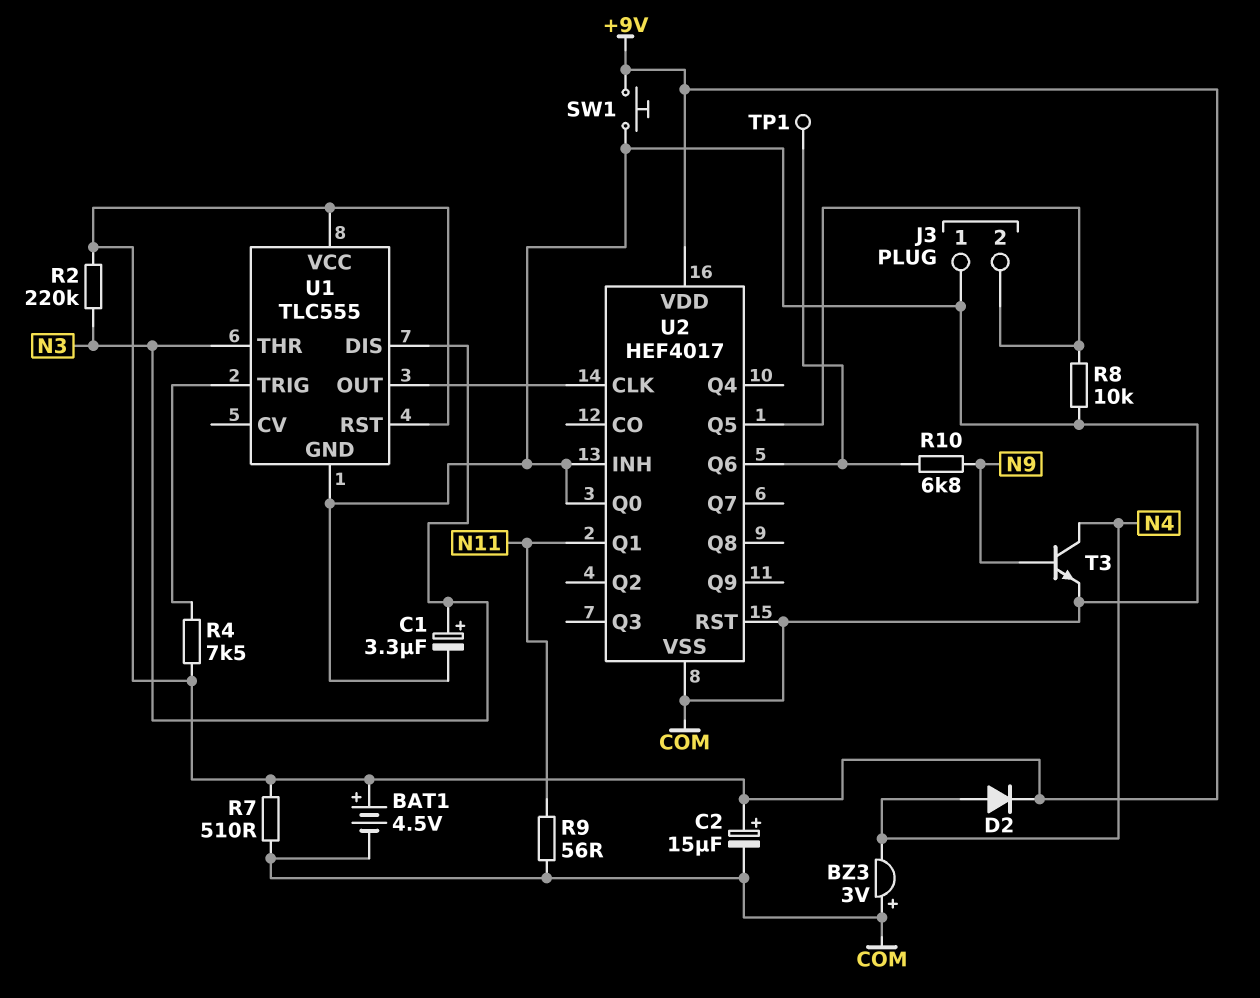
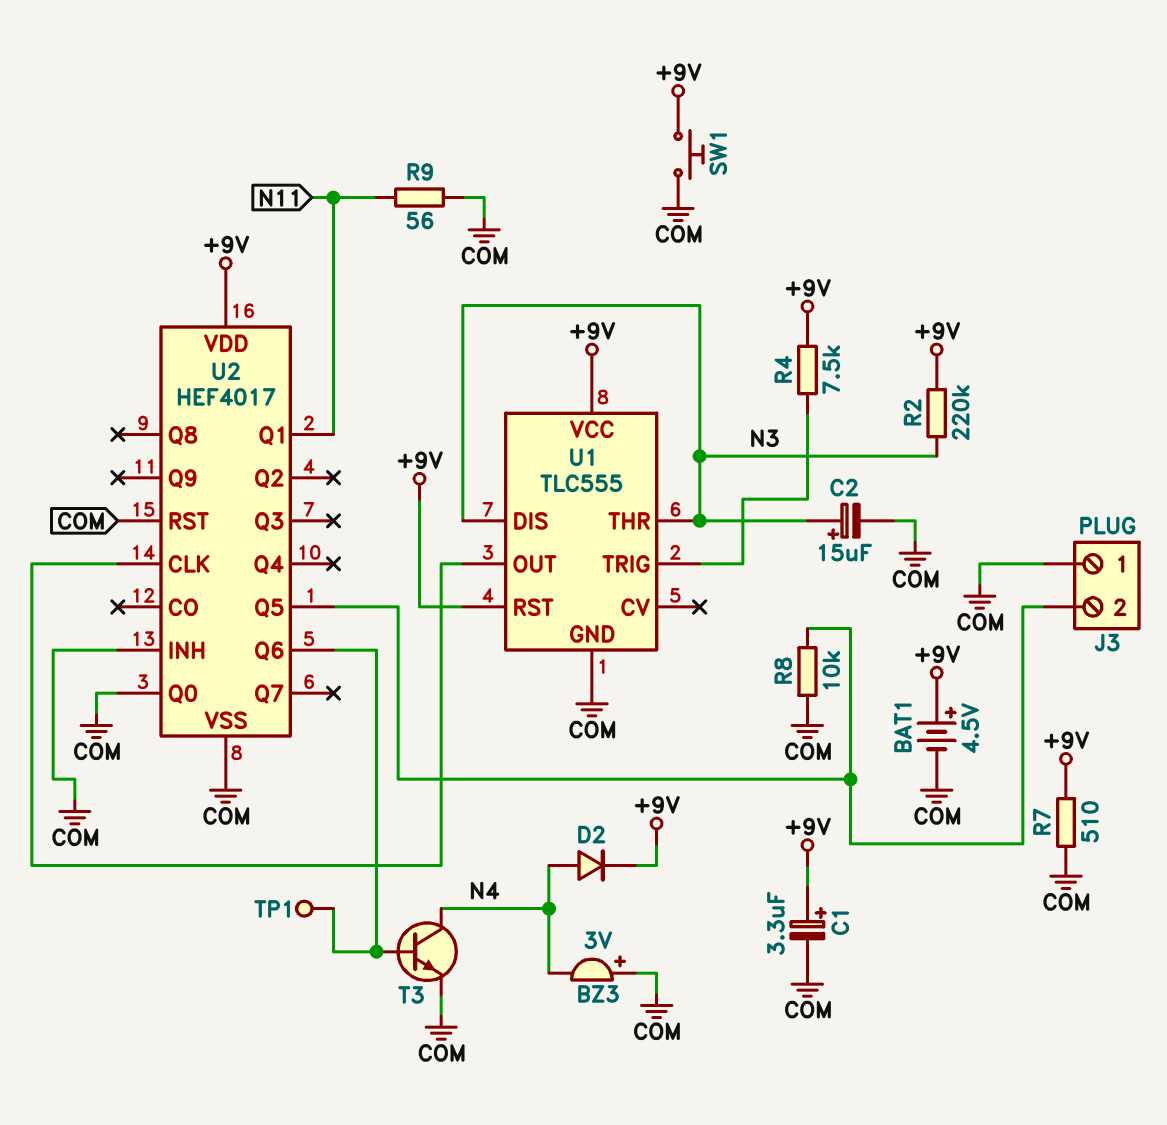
C1: 3.3uF (plus N3, minus COM) -> 3.3uF (plus +9V, minus COM)
C2: 15uF (plus +9V, minus COM) -> 15uF (plus N3, minus COM)
R10: 6.8k (N9, U2/Q6) -> none
T3: NPN (B N9, C N4, E COM) -> NPN (B U2/Q6, C N4, E COM)

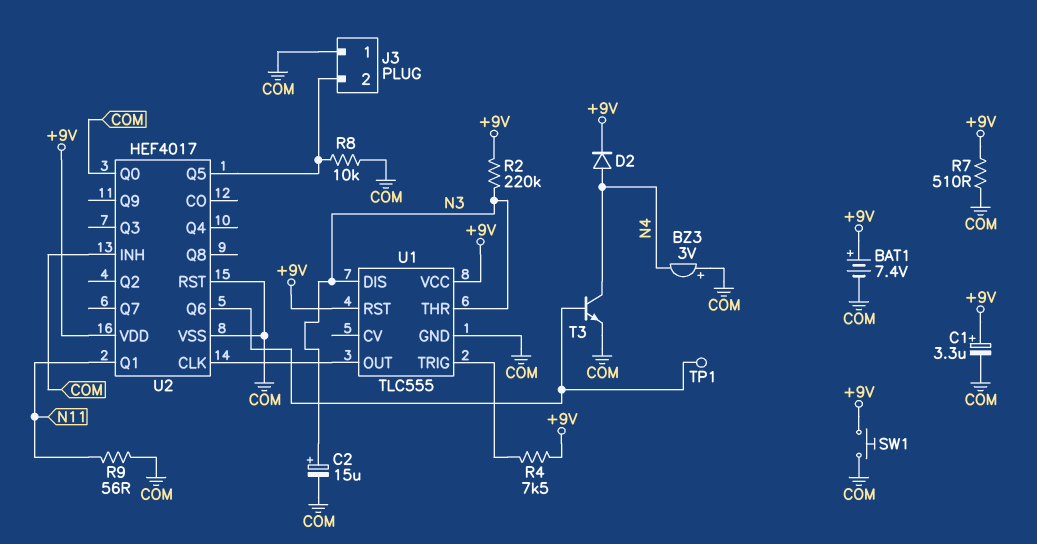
BAT1: 4.5V (plus +9V, minus COM) -> 7.4V (plus +9V, minus COM)

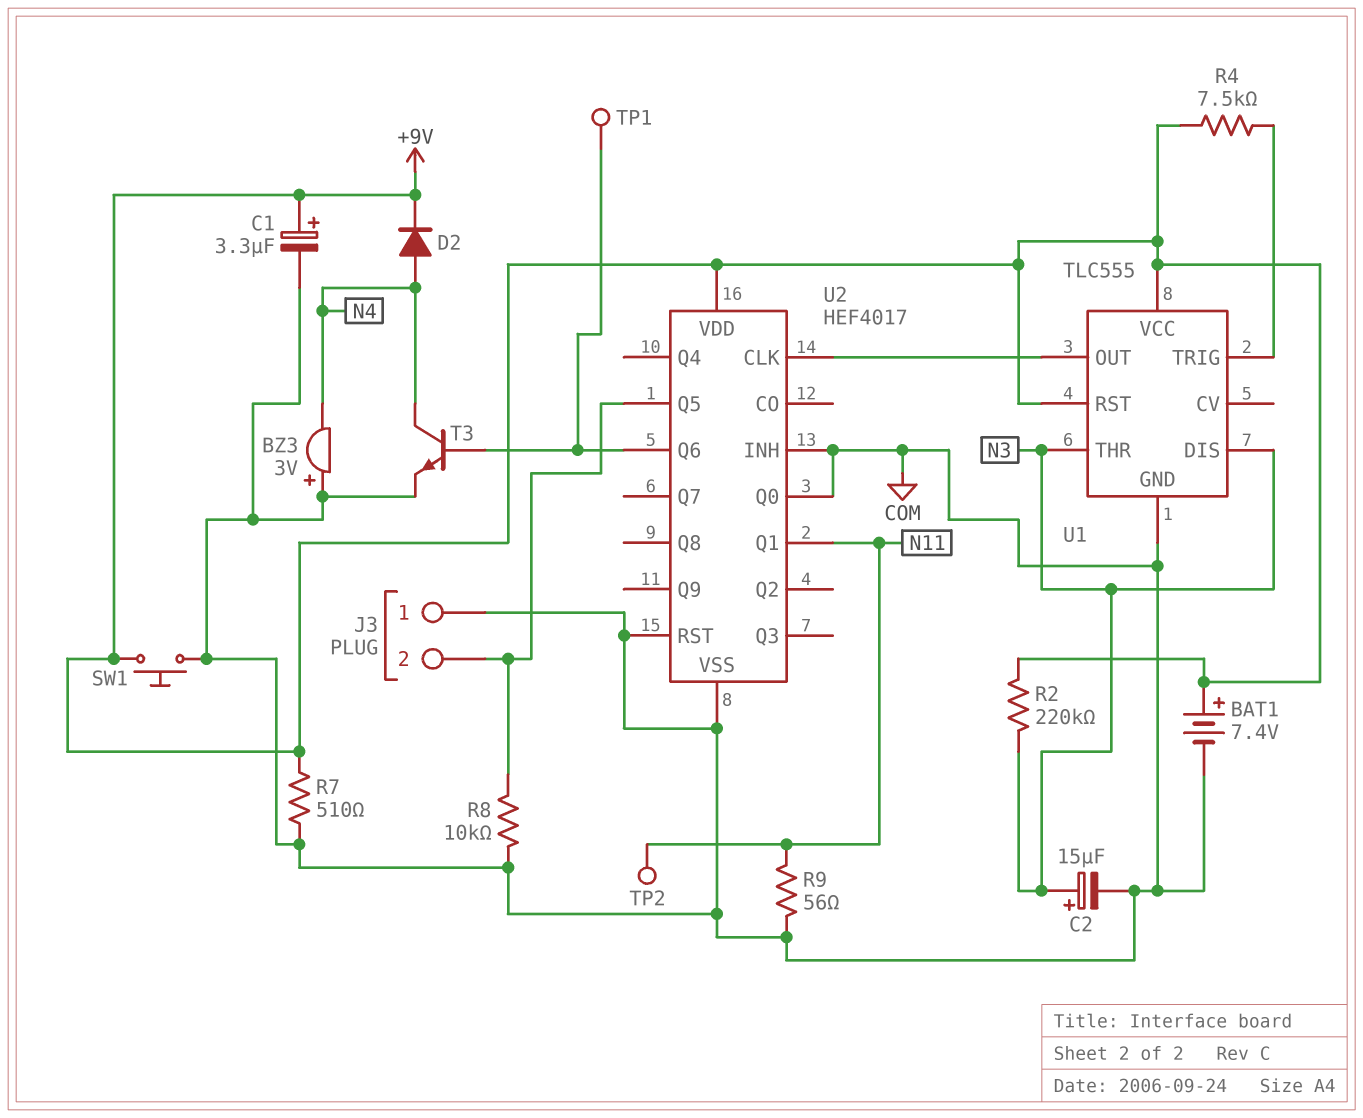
TP2: none -> test point (N11)

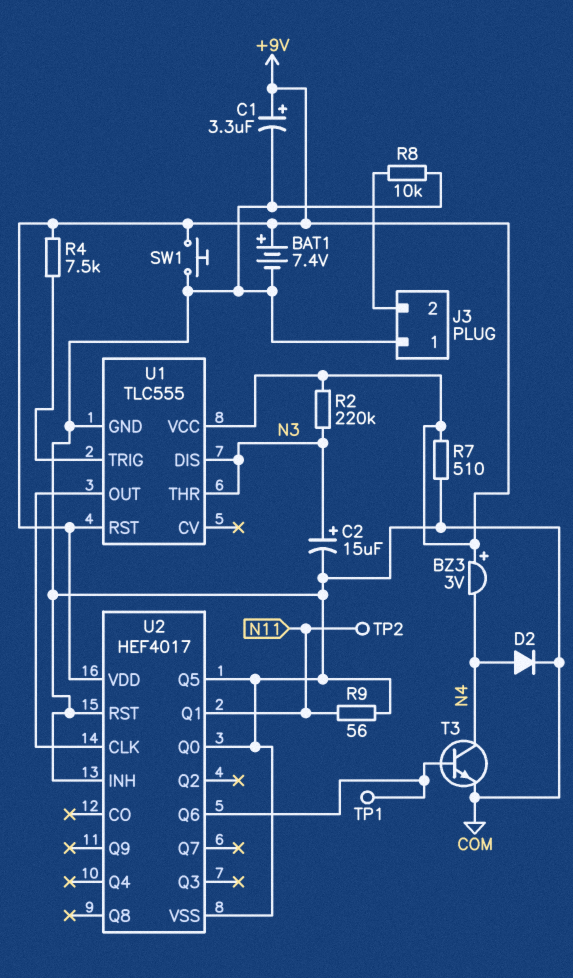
BZ3: buzzer 3V (plus COM, minus N4) -> buzzer 3V (plus +9V, minus N4)
D2: diode (A N4, K +9V) -> diode (A N4, K COM)
U2 pin Q5: J3/2 -> COM

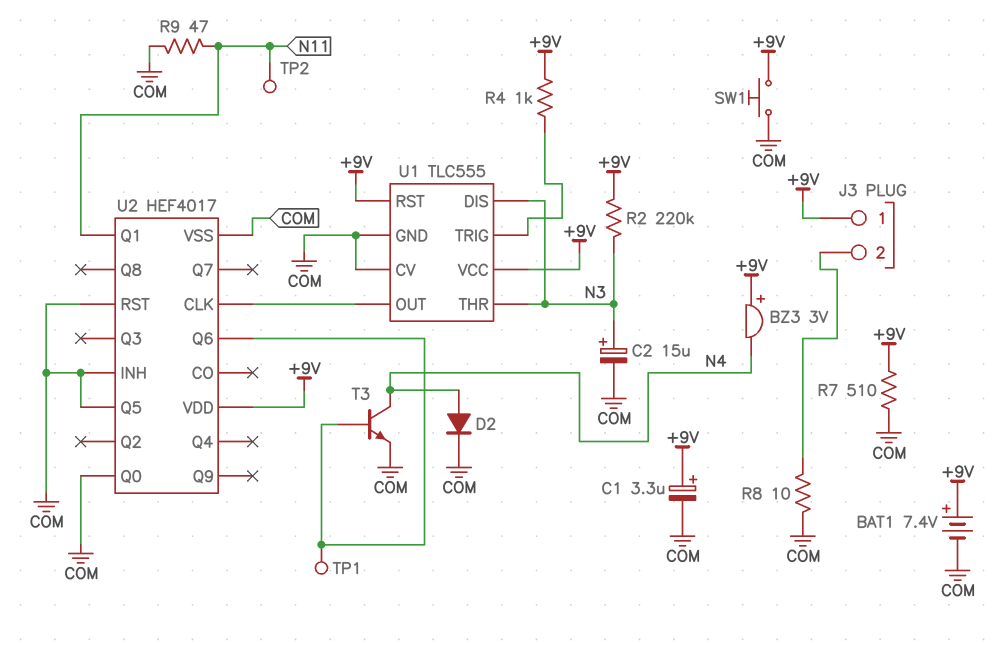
J3 pin 1: COM -> +9V
R4: 7.5k (+9V, U1/TRIG) -> 1k (+9V, U1/TRIG)
R8: 10k (COM, J3/2) -> 10 (COM, J3/2)
R9: 56 (COM, N11) -> 47 (COM, N11)
U1 pin CV: none -> COM

